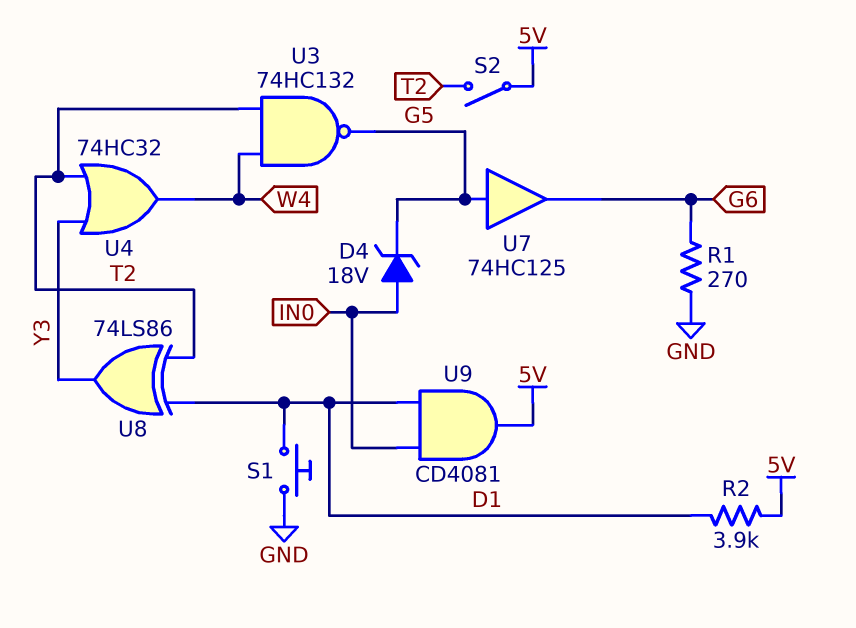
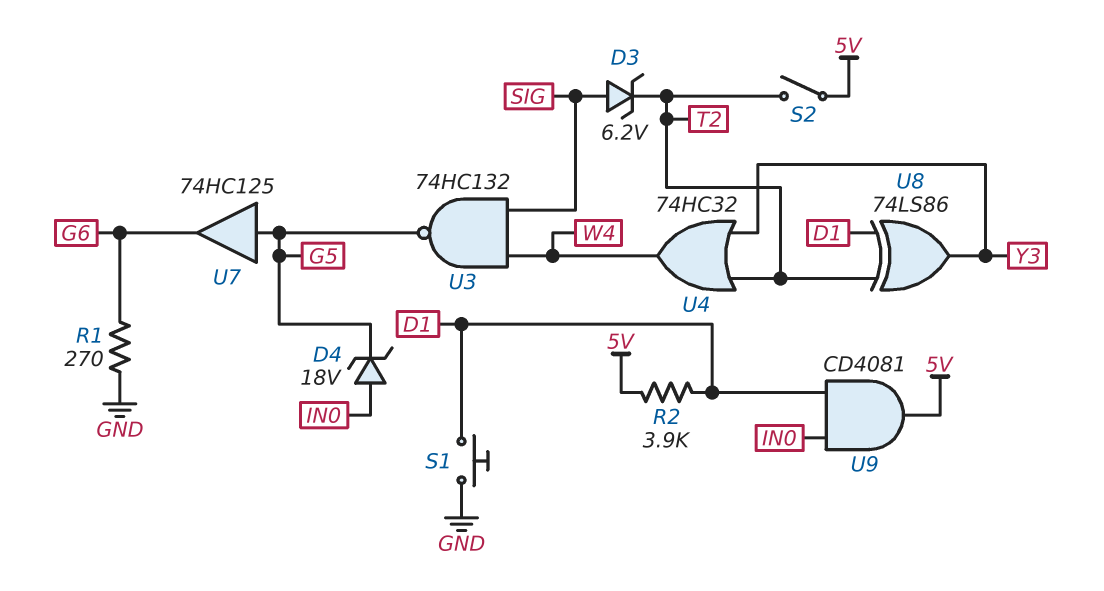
D3: none -> zener 6.2V (A SIG, K T2)
U3: NAND 74HC132 (in T2, in W4, out G5) -> NAND 74HC132 (in SIG, in W4, out G5)

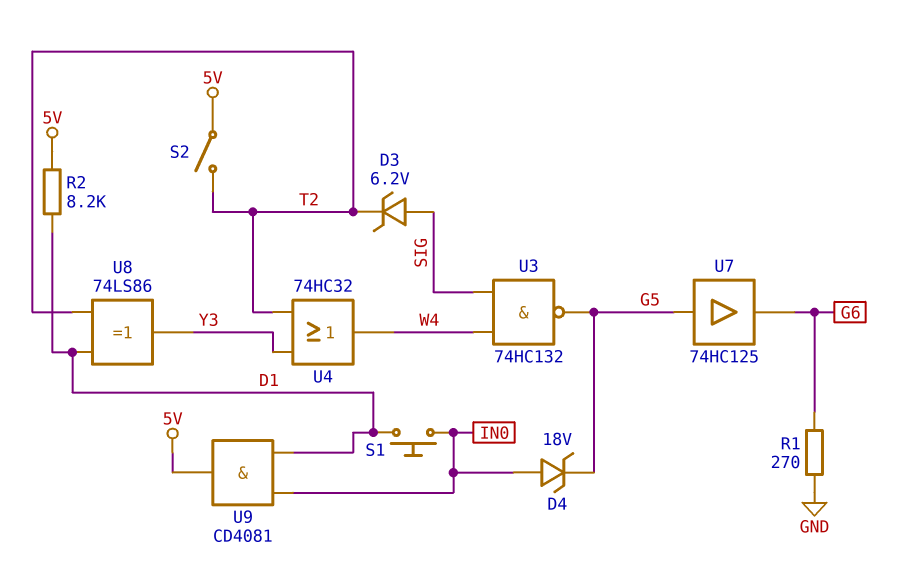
R2: 3.9k (5V, D1) -> 8.2k (5V, D1)
S1: button (D1, GND) -> button (D1, IN0)

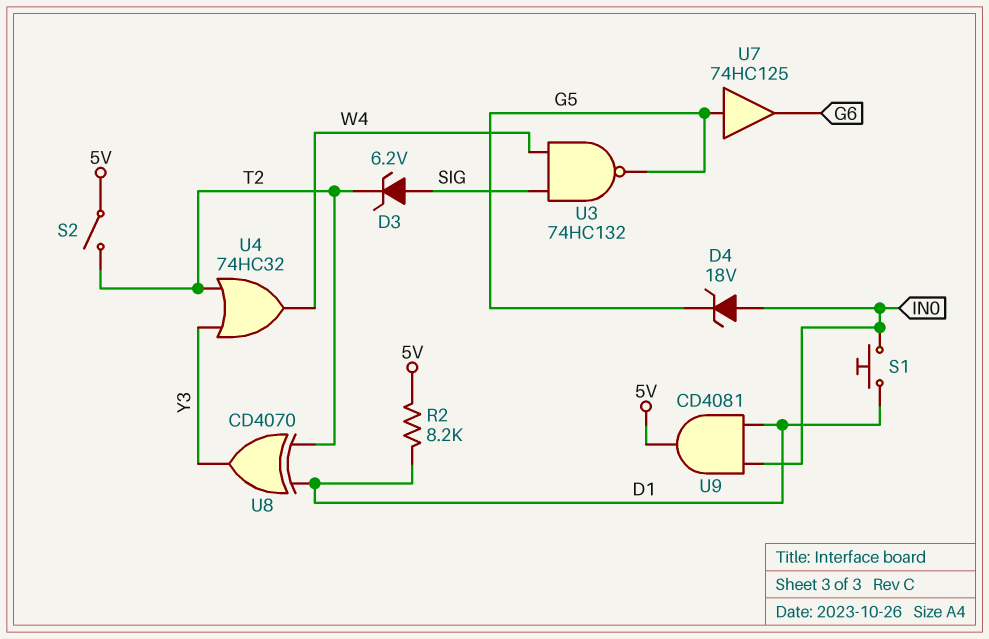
R1: 270 (G6, GND) -> none
U8: XOR 74LS86 (in D1, in T2, out Y3) -> XOR CD4070 (in D1, in T2, out Y3)

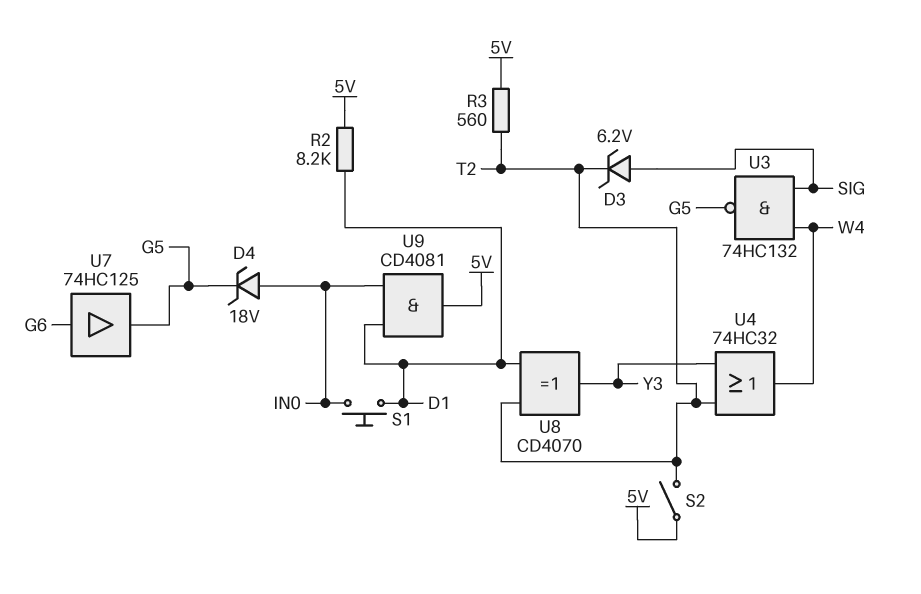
R3: none -> 560 (5V, T2)
U7: buffer 74HC125 (in G5, out G6) -> buffer 74HC125 (in G6, out G5)

